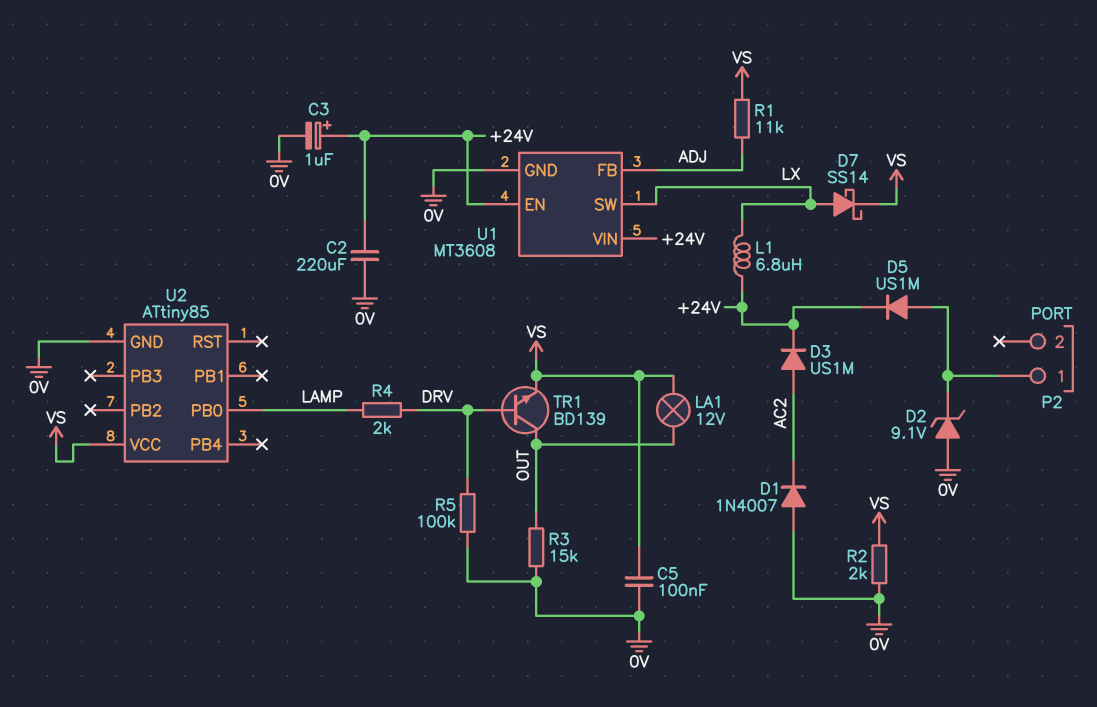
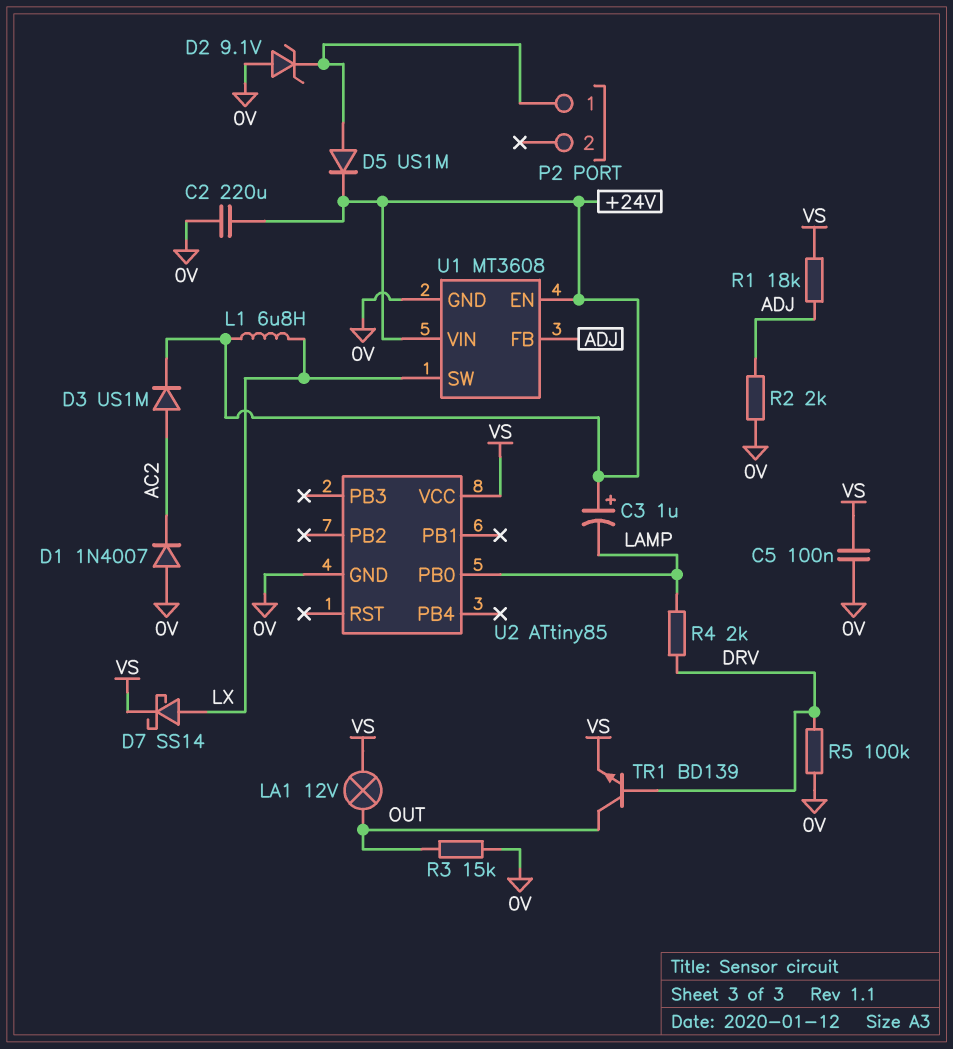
C3: 1uF (plus +24V, minus 0V) -> 1uF (plus +24V, minus LAMP)
R1: 11k (ADJ, VS) -> 18k (ADJ, VS)
R2: 2k (0V, VS) -> 2k (0V, ADJ)

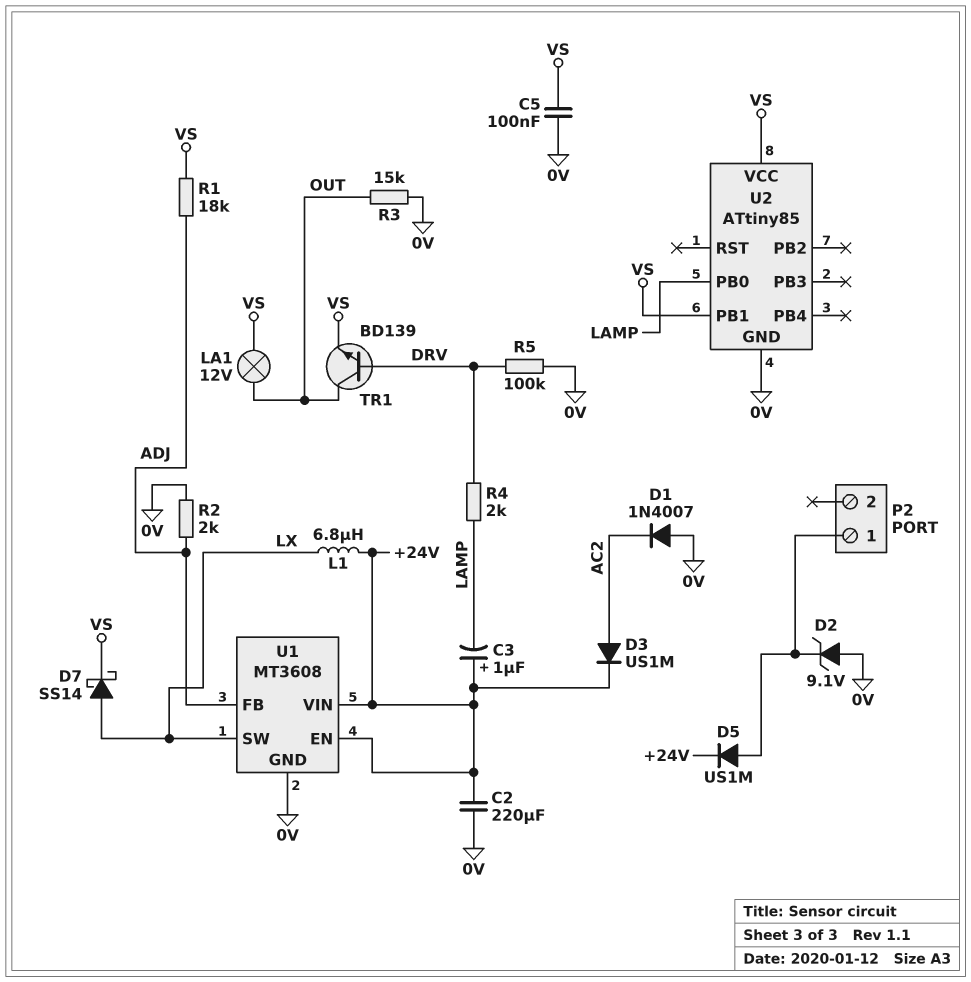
U2 pin PB1: none -> VS

